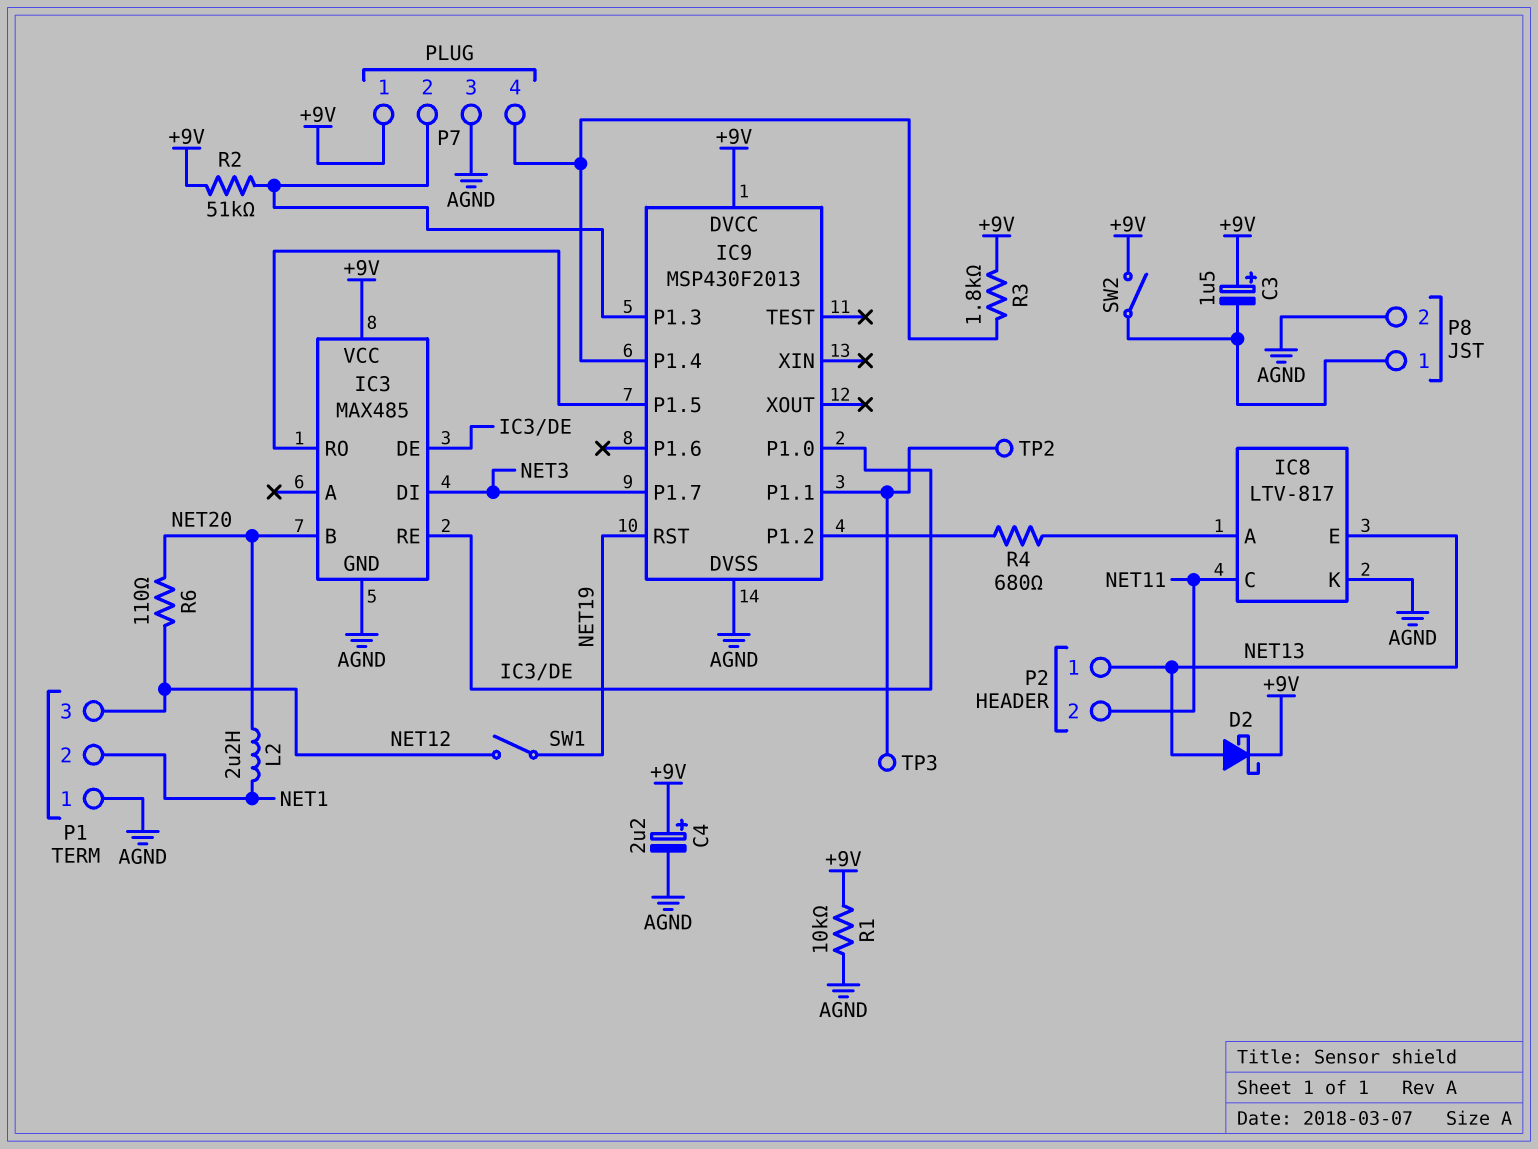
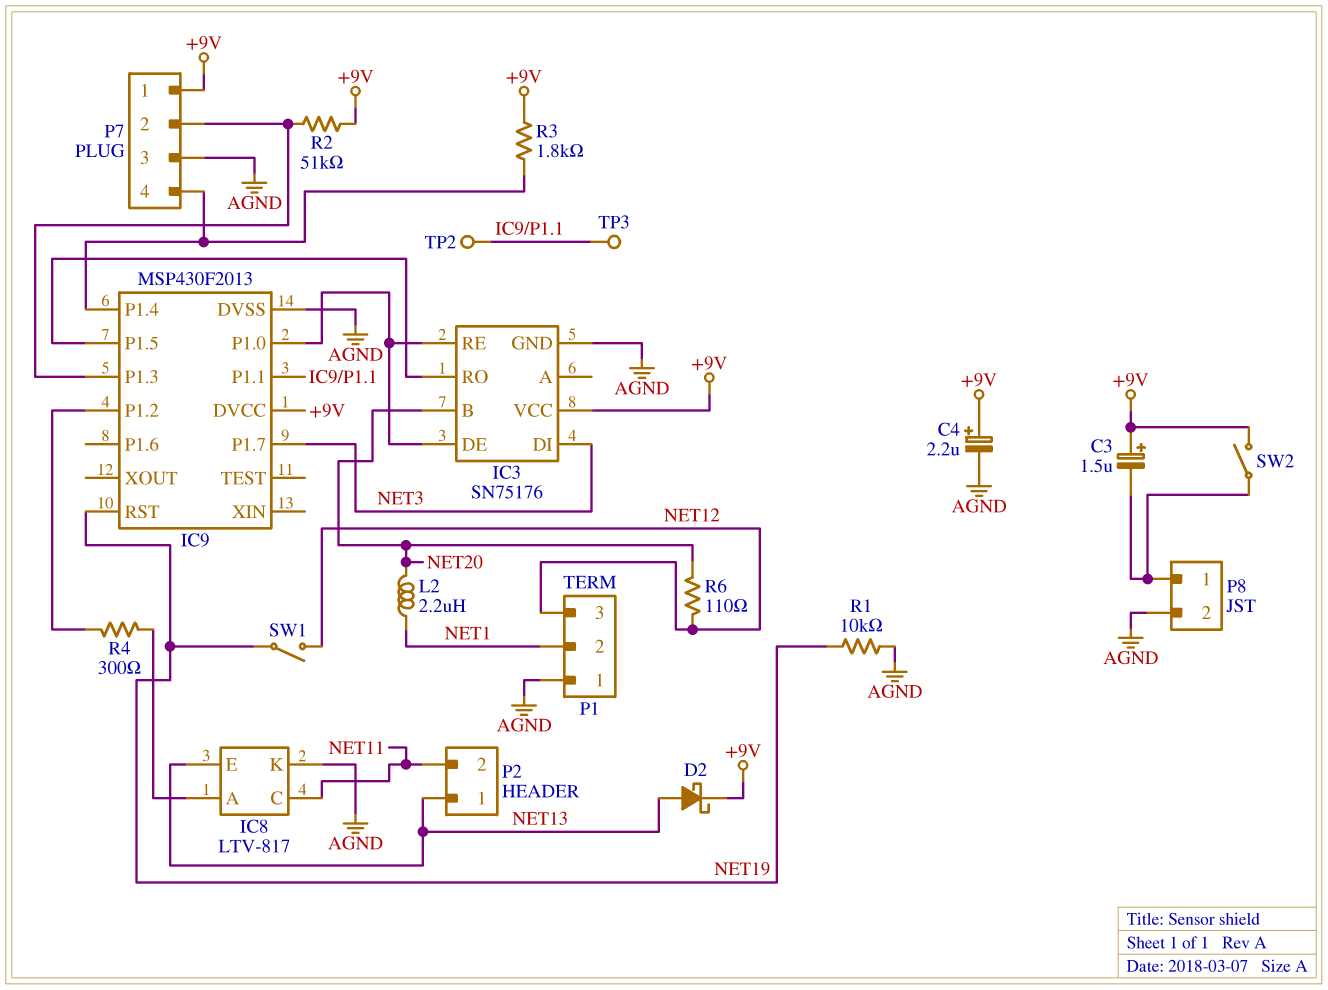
IC3: MAX485 -> SN75176
R1: 10k (+9V, AGND) -> 10k (AGND, NET19)
R4: 680 (IC8/A, IC9/P1.2) -> 300 (IC8/A, IC9/P1.2)

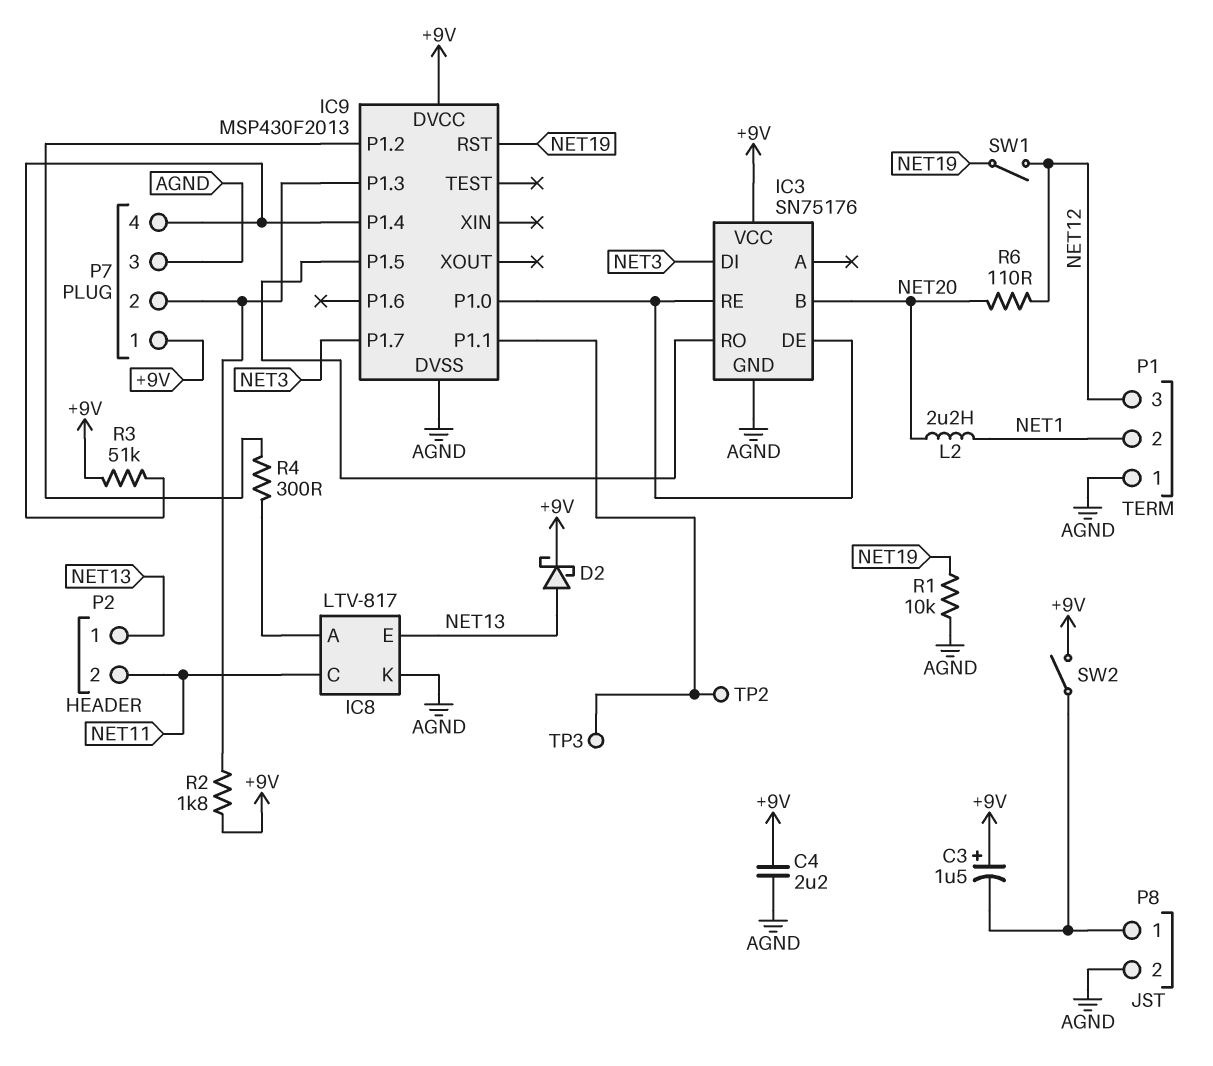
C4: 2.2uF (plus +9V, minus AGND) -> 2.2uF (+9V, AGND)
R2: 51k (+9V, IC9/P1.3) -> 1.8k (+9V, IC9/P1.3)
R3: 1.8k (+9V, IC9/P1.4) -> 51k (+9V, IC9/P1.4)

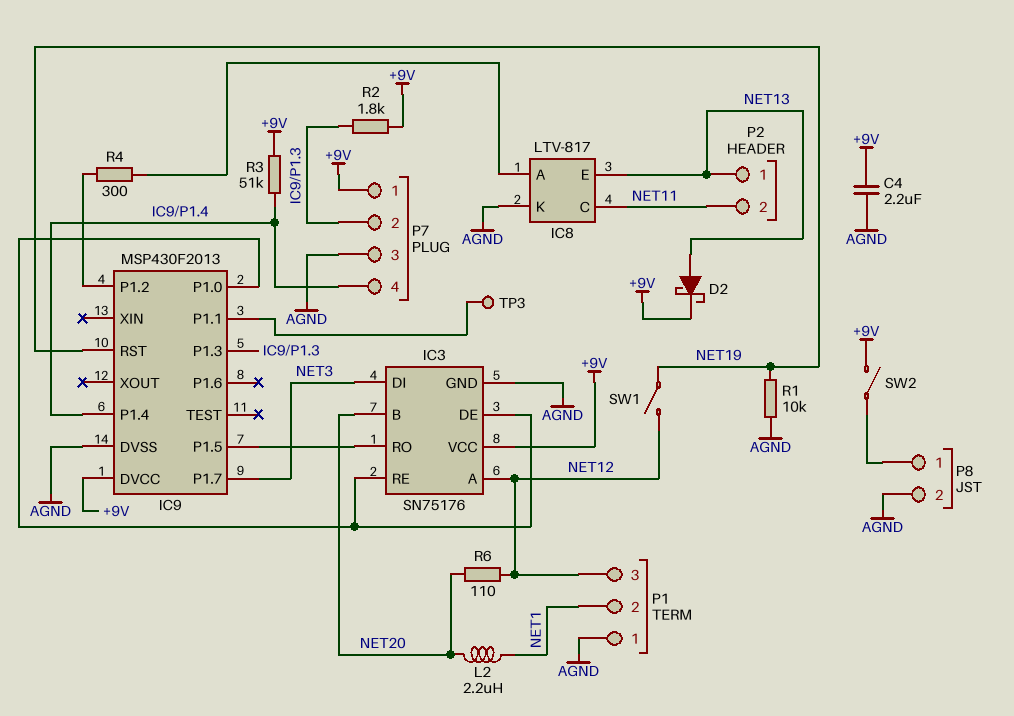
C3: 1.5uF (plus +9V, minus P8/1) -> none
IC3 pin A: none -> NET12
TP2: test point (IC9/P1.1) -> none

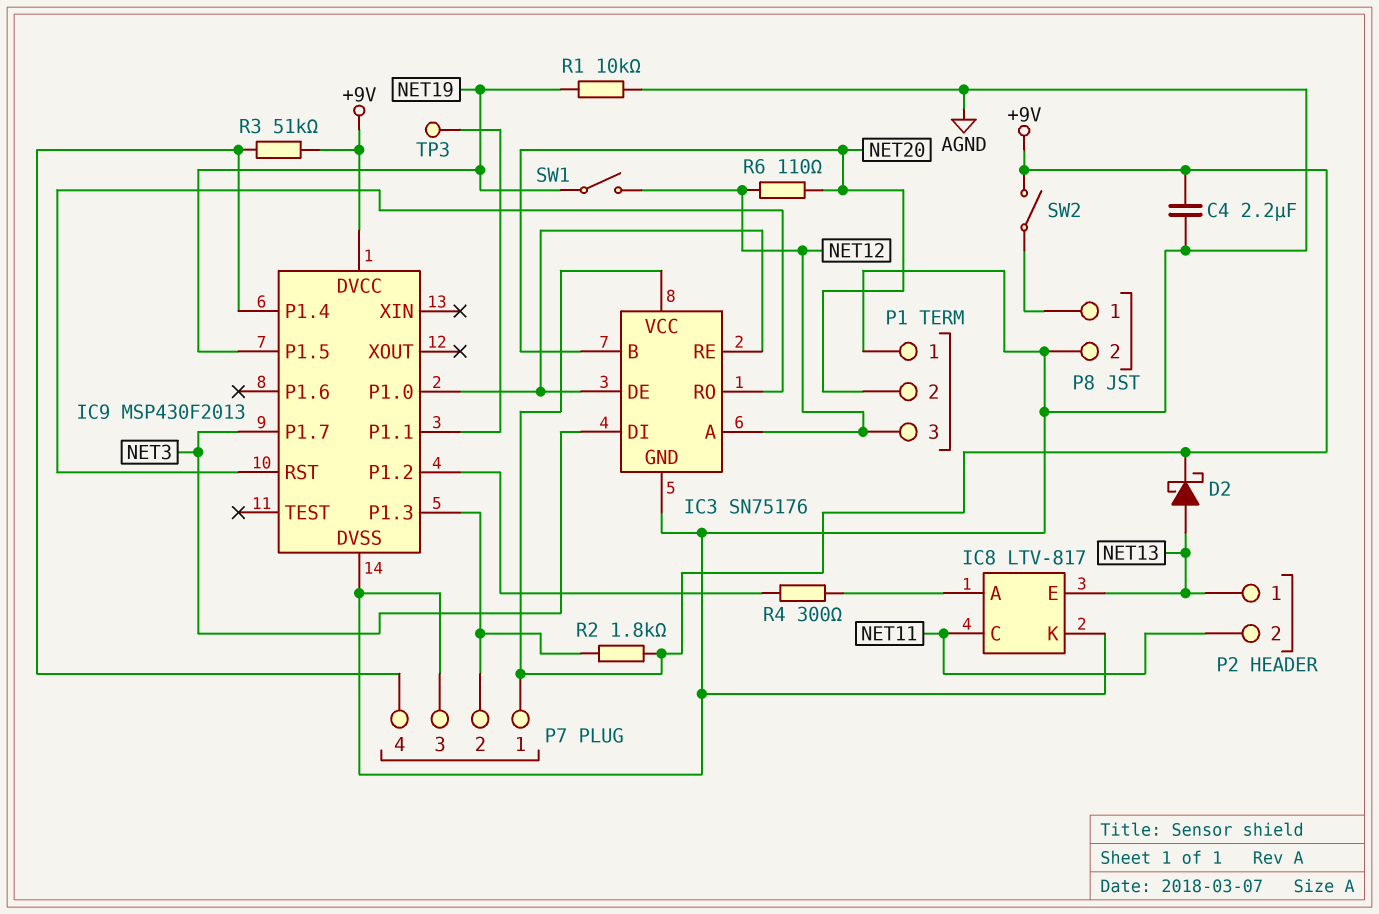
IC9 pin P1.5: IC3/RO -> NET19
IC9 pin RST: NET19 -> IC3/RO
L2: 2.2uH (NET1, NET20) -> none
P1 pin 2: NET1 -> NET20

